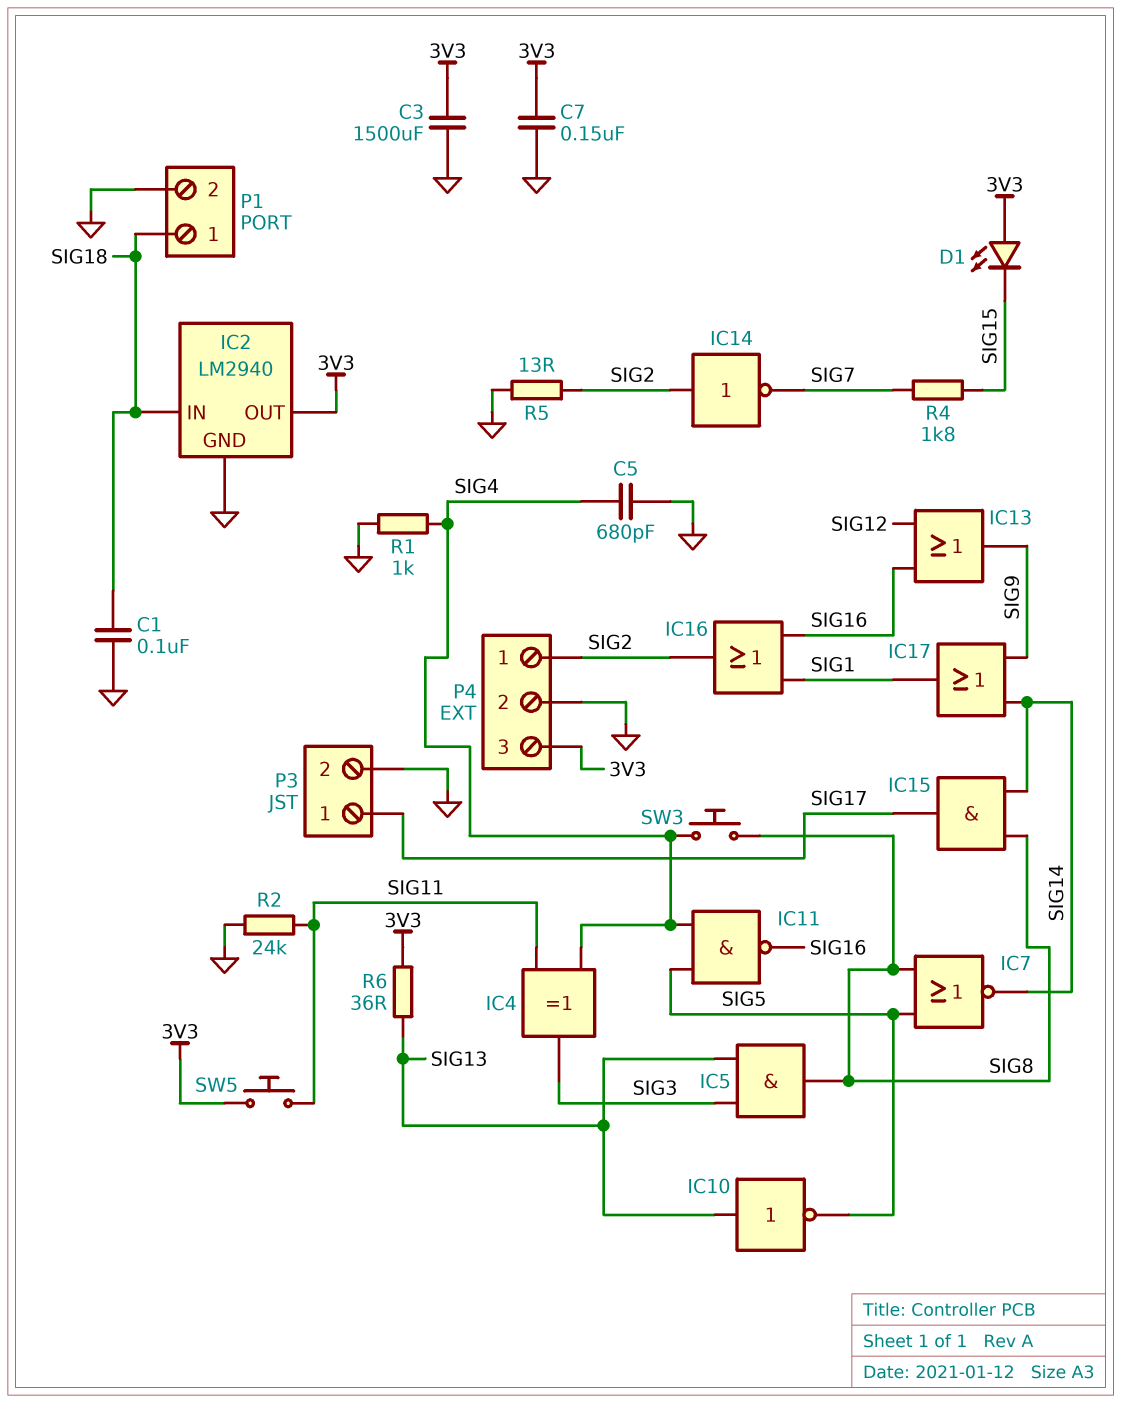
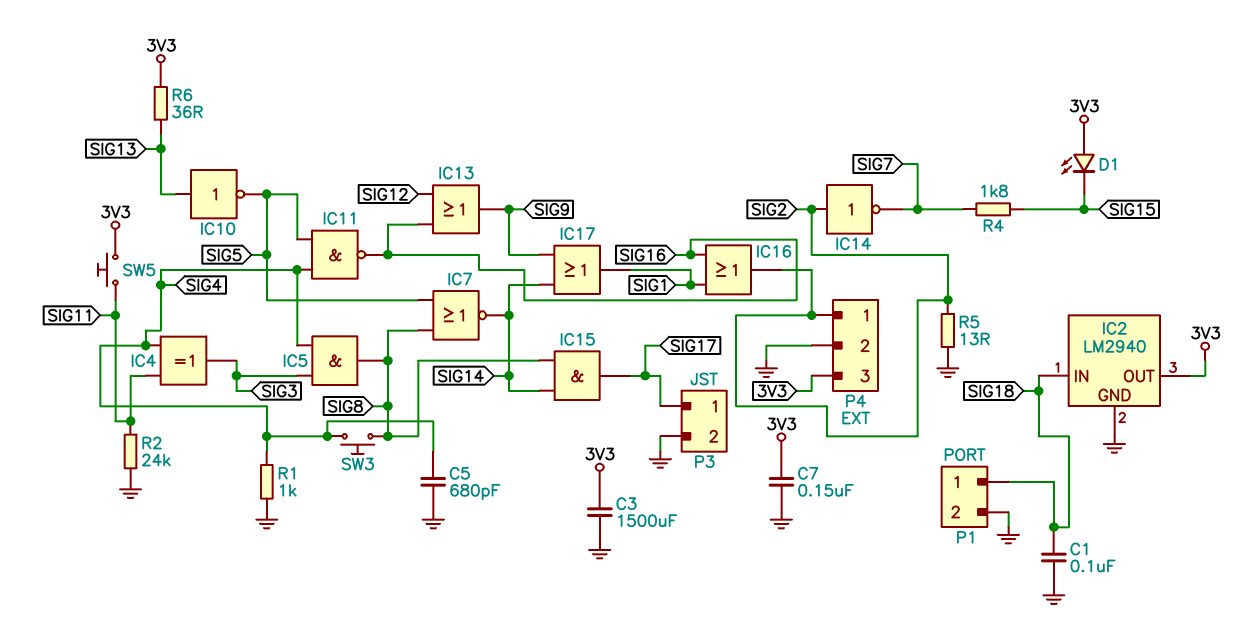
IC5: AND (in SIG3, in SIG13, out SIG8) -> AND (in SIG3, in SIG4, out SIG8)

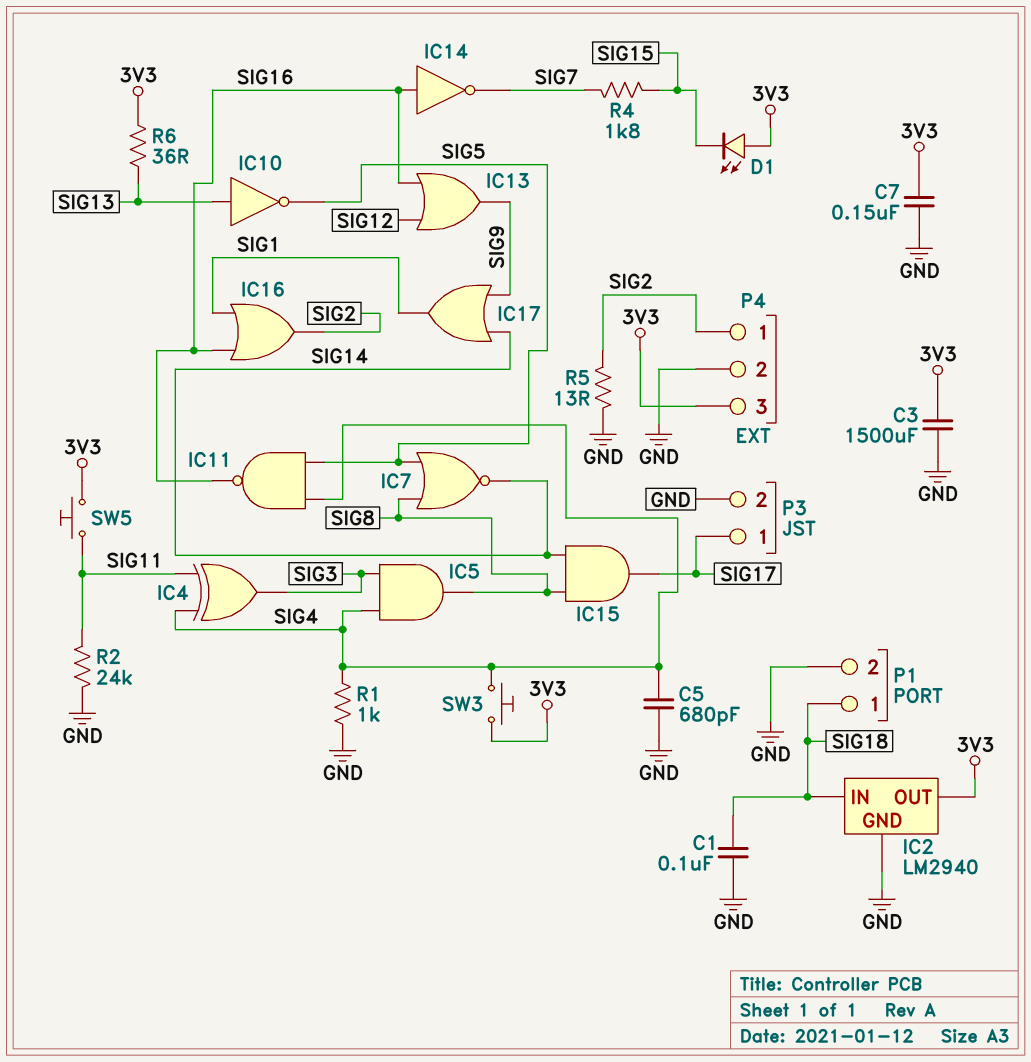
IC14: NOT (in SIG2, out SIG7) -> NOT (in SIG16, out SIG7)
SW3: button (SIG4, SIG8) -> button (3V3, SIG4)

